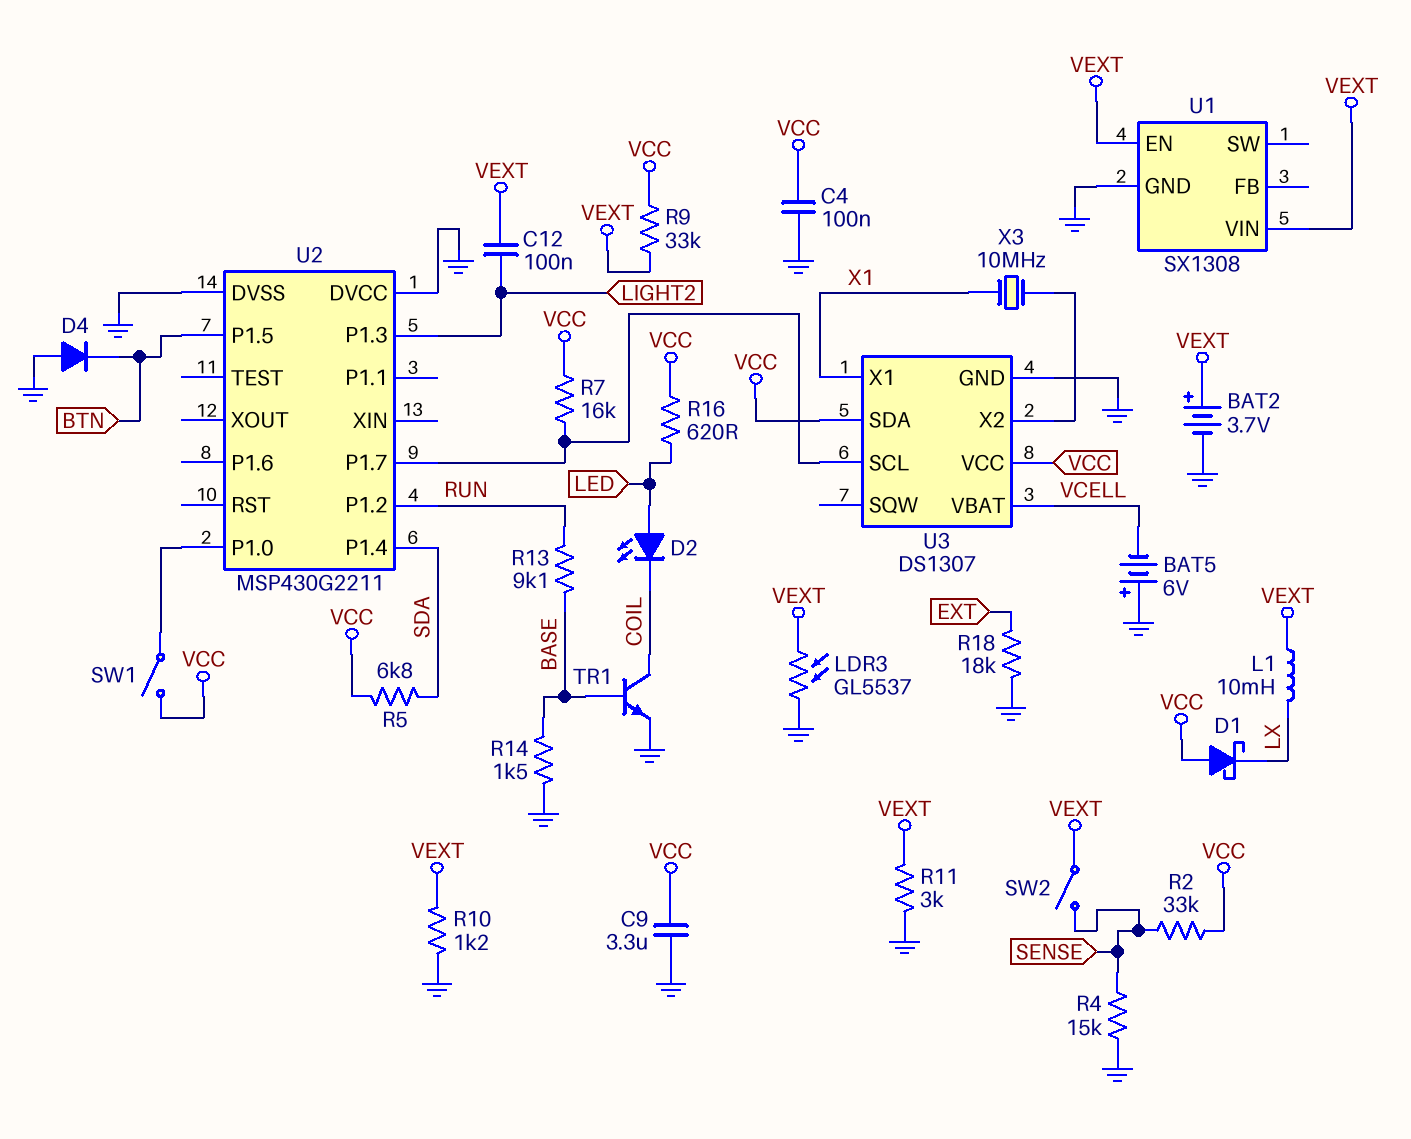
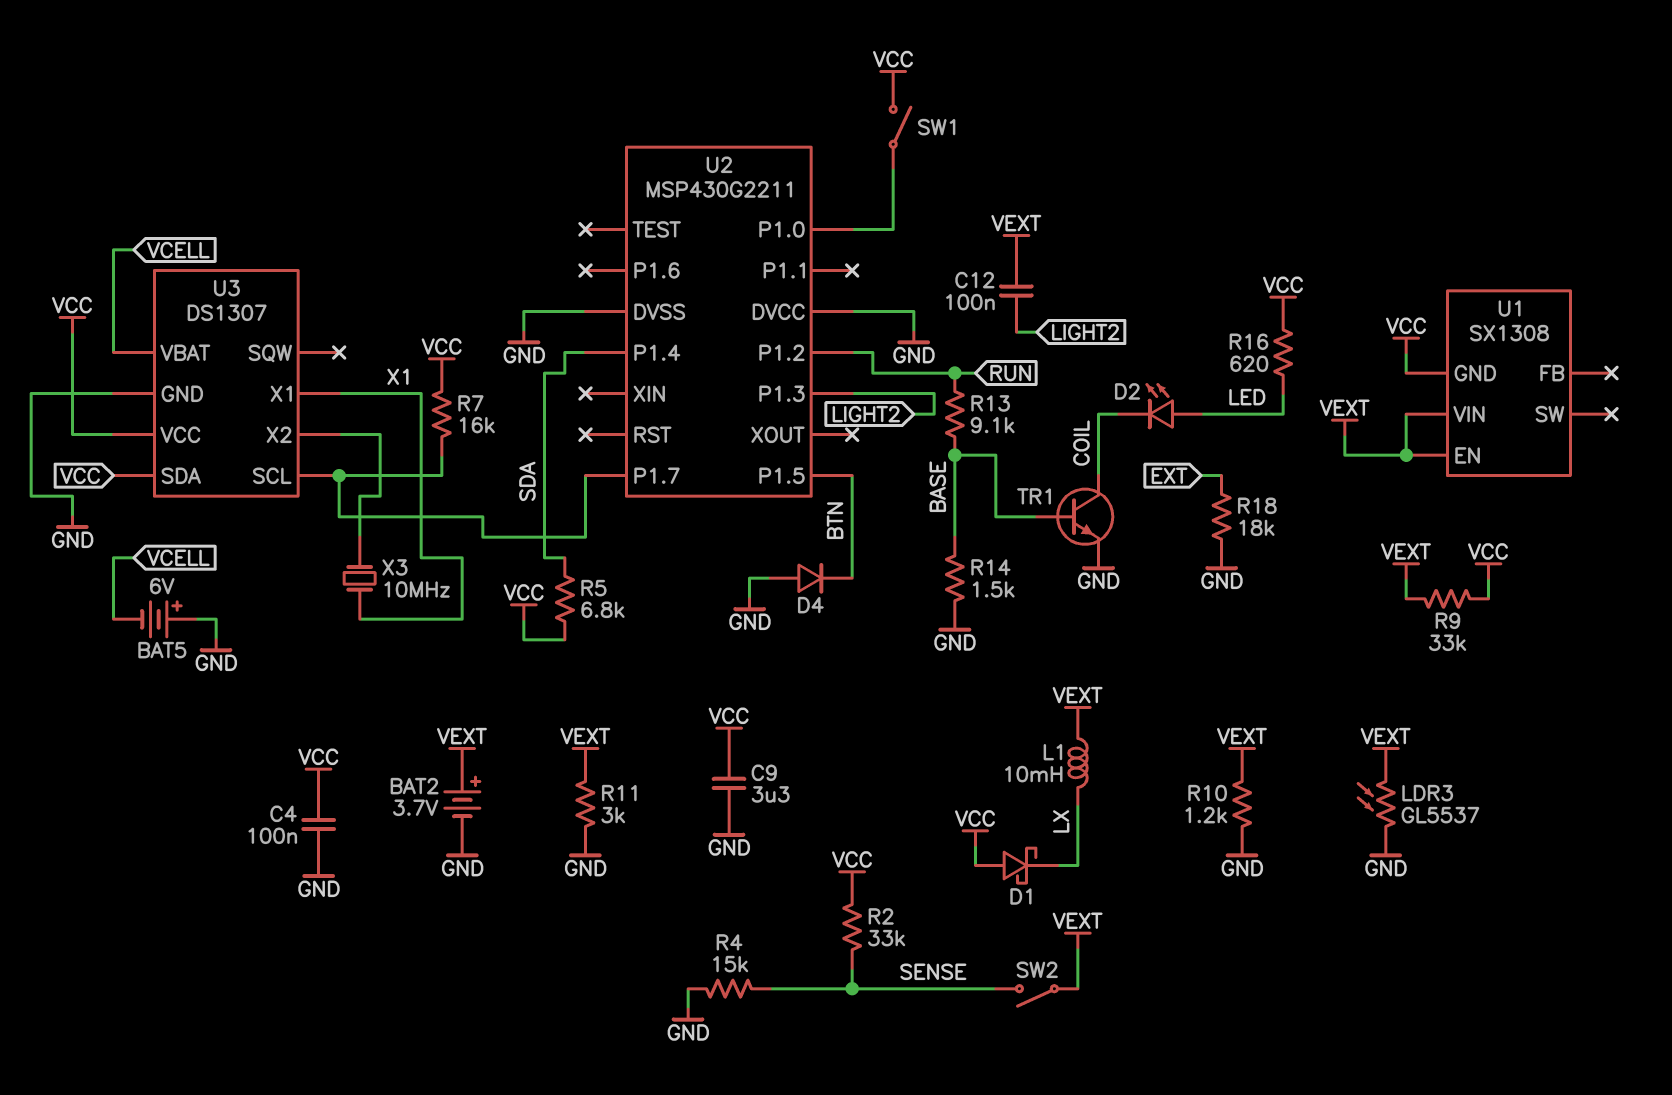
U1 pin GND: GND -> VCC

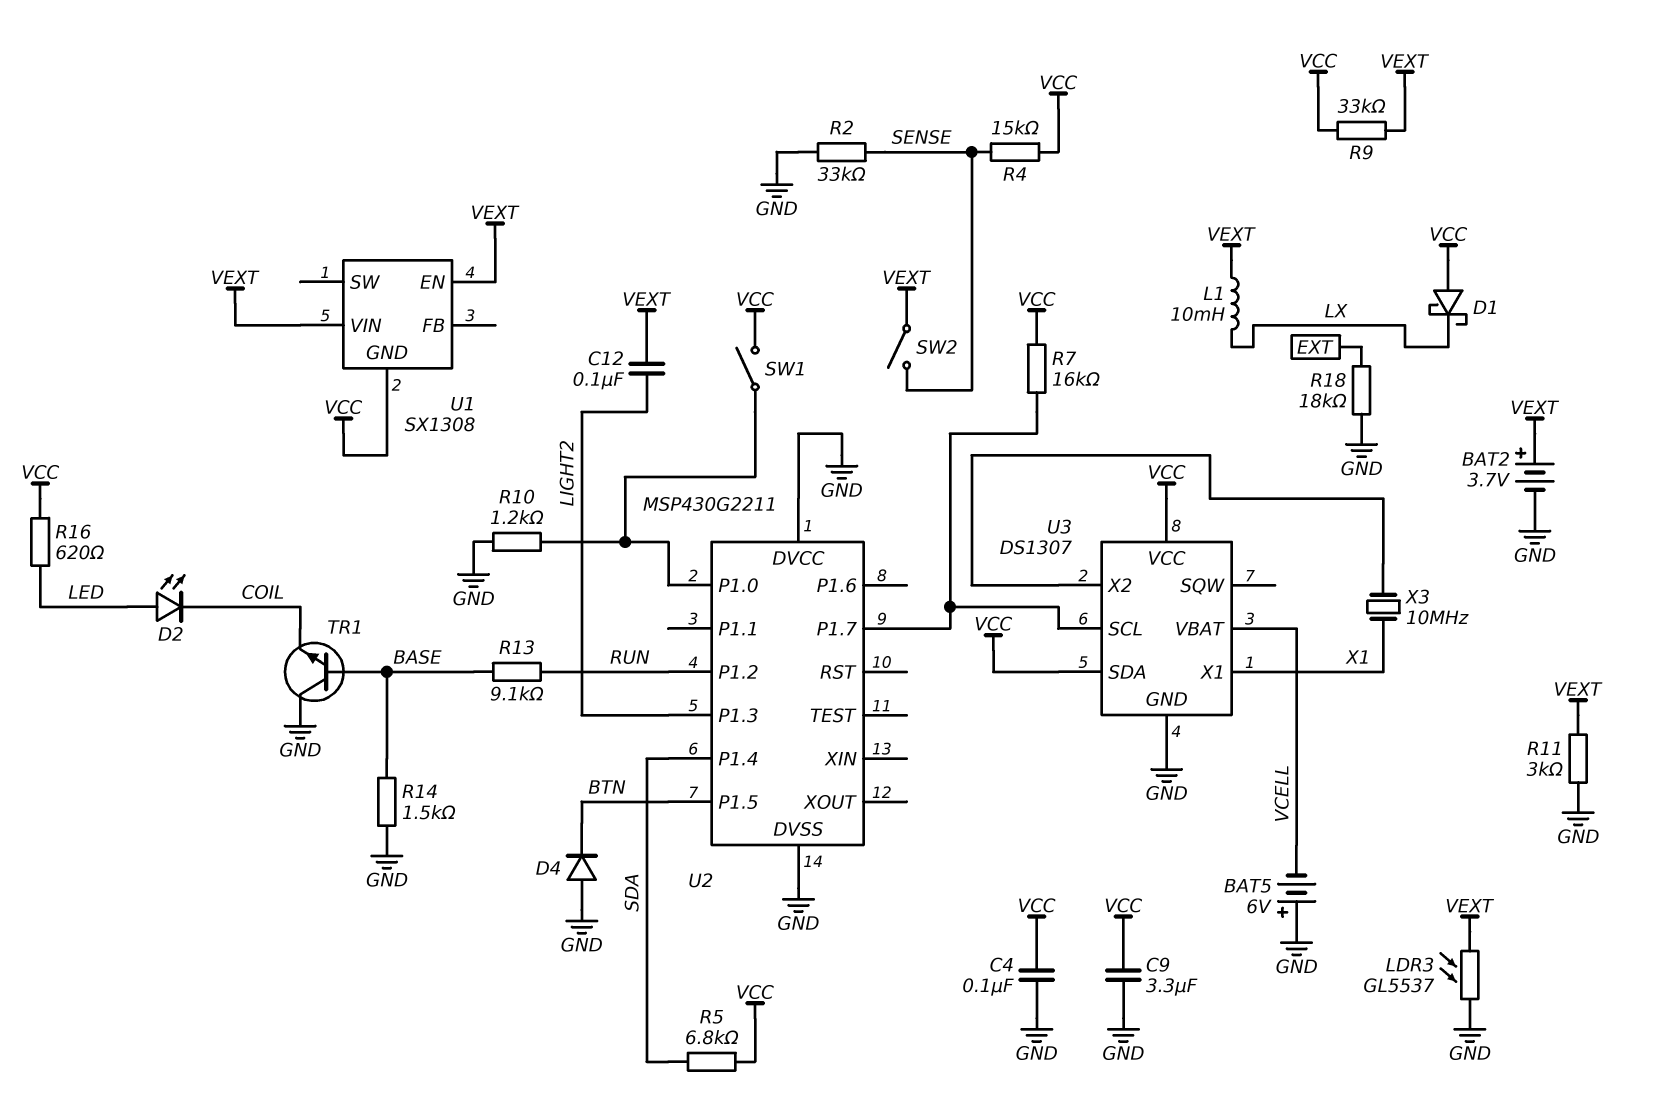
R2: 33k (SENSE, VCC) -> 33k (GND, SENSE)
R4: 15k (GND, SENSE) -> 15k (SENSE, VCC)
R10: 1.2k (GND, VEXT) -> 1.2k (GND, U2/P1.0)
TR1: NPN (B BASE, C COIL, E GND) -> NPN (B BASE, C GND, E COIL)

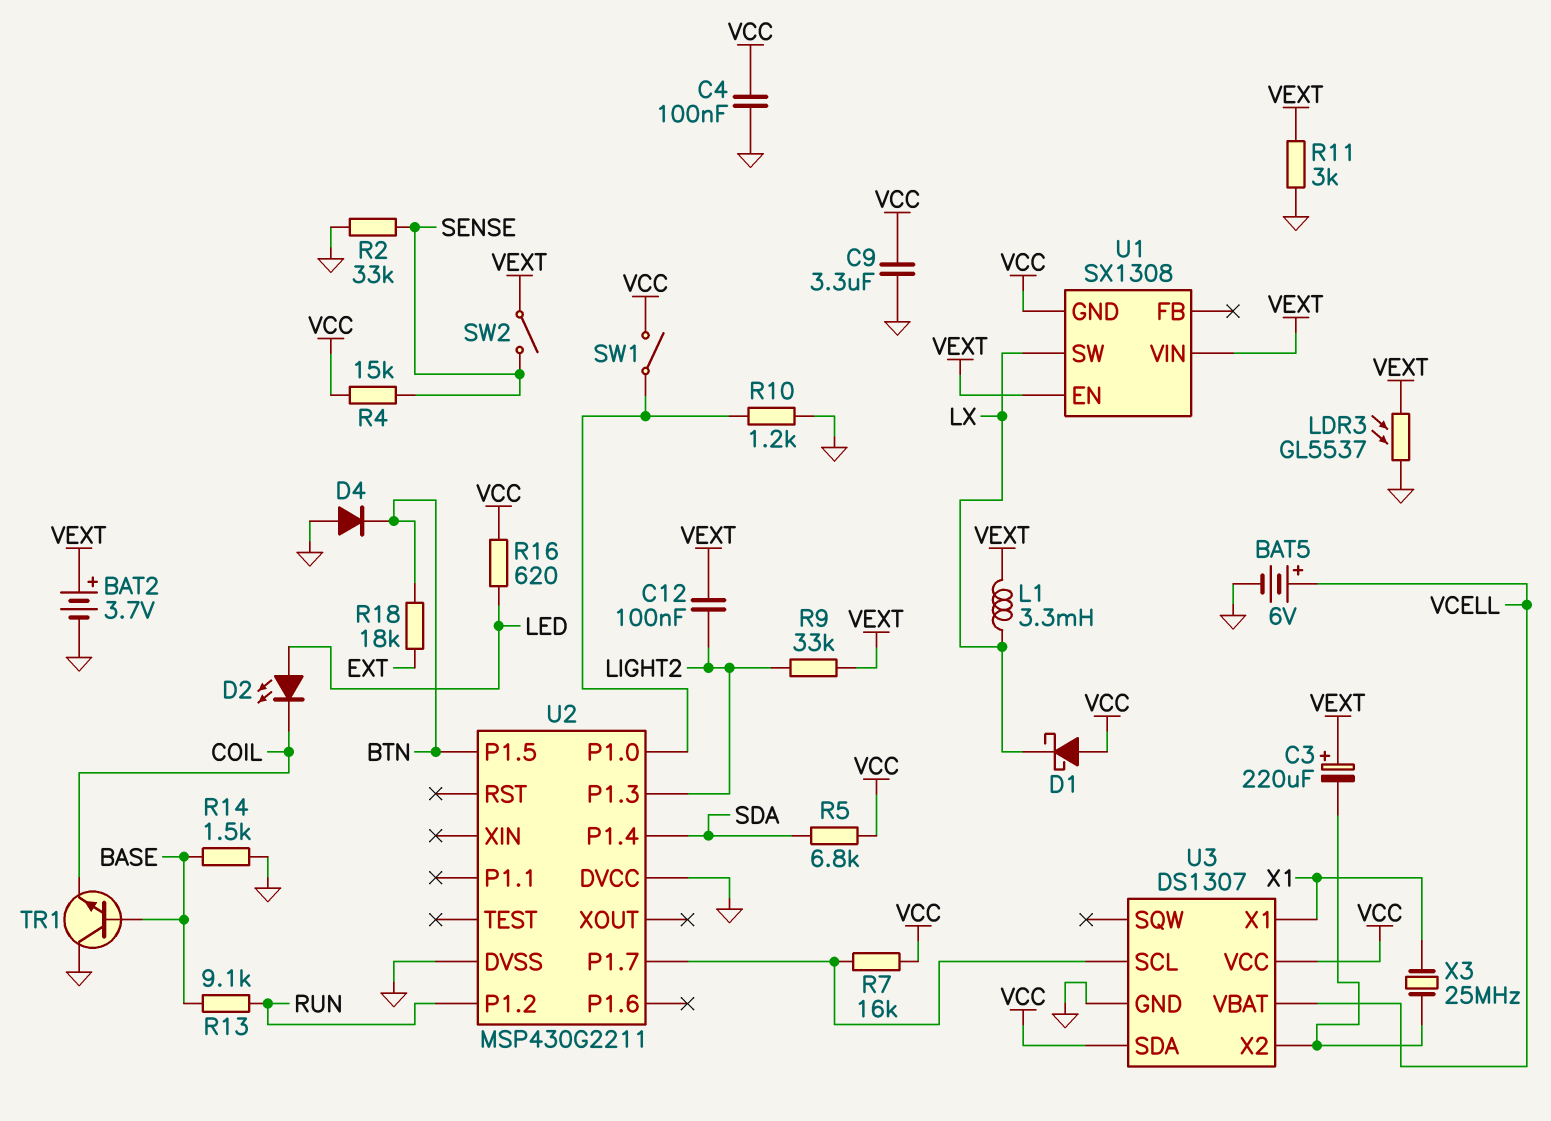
BAT5: 6V (plus GND, minus VCELL) -> 6V (plus VCELL, minus GND)
C3: none -> 220uF (plus VEXT, minus U3/X2)
L1: 10mH (LX, VEXT) -> 3.3mH (LX, VEXT)
R9: 33k (VCC, VEXT) -> 33k (LIGHT2, VEXT)
R18: 18k (EXT, GND) -> 18k (BTN, EXT)
U1 pin SW: none -> LX
X3: 10MHz (U3/X2, X1) -> 25MHz (U3/X2, X1)

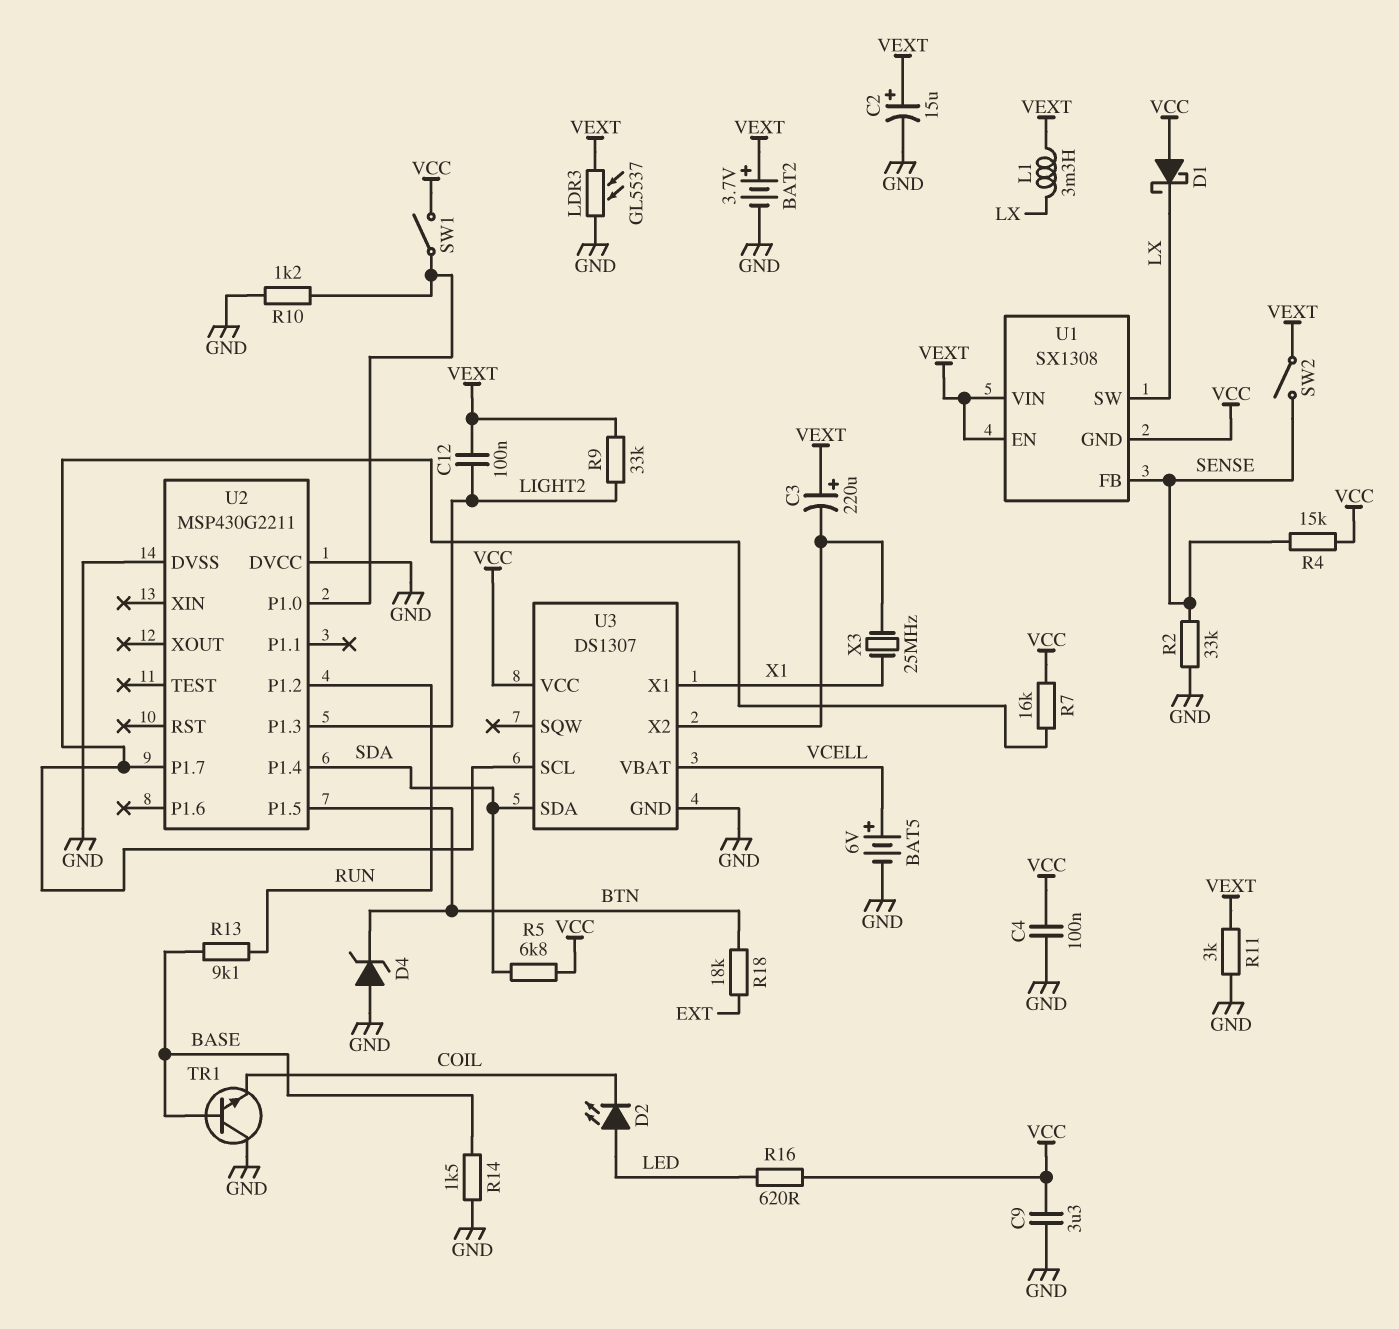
C2: none -> 15uF (plus VEXT, minus GND)
D4: diode (A GND, K BTN) -> zener (A GND, K BTN)
U1 pin FB: none -> SENSE
U3 pin SDA: VCC -> SDA

